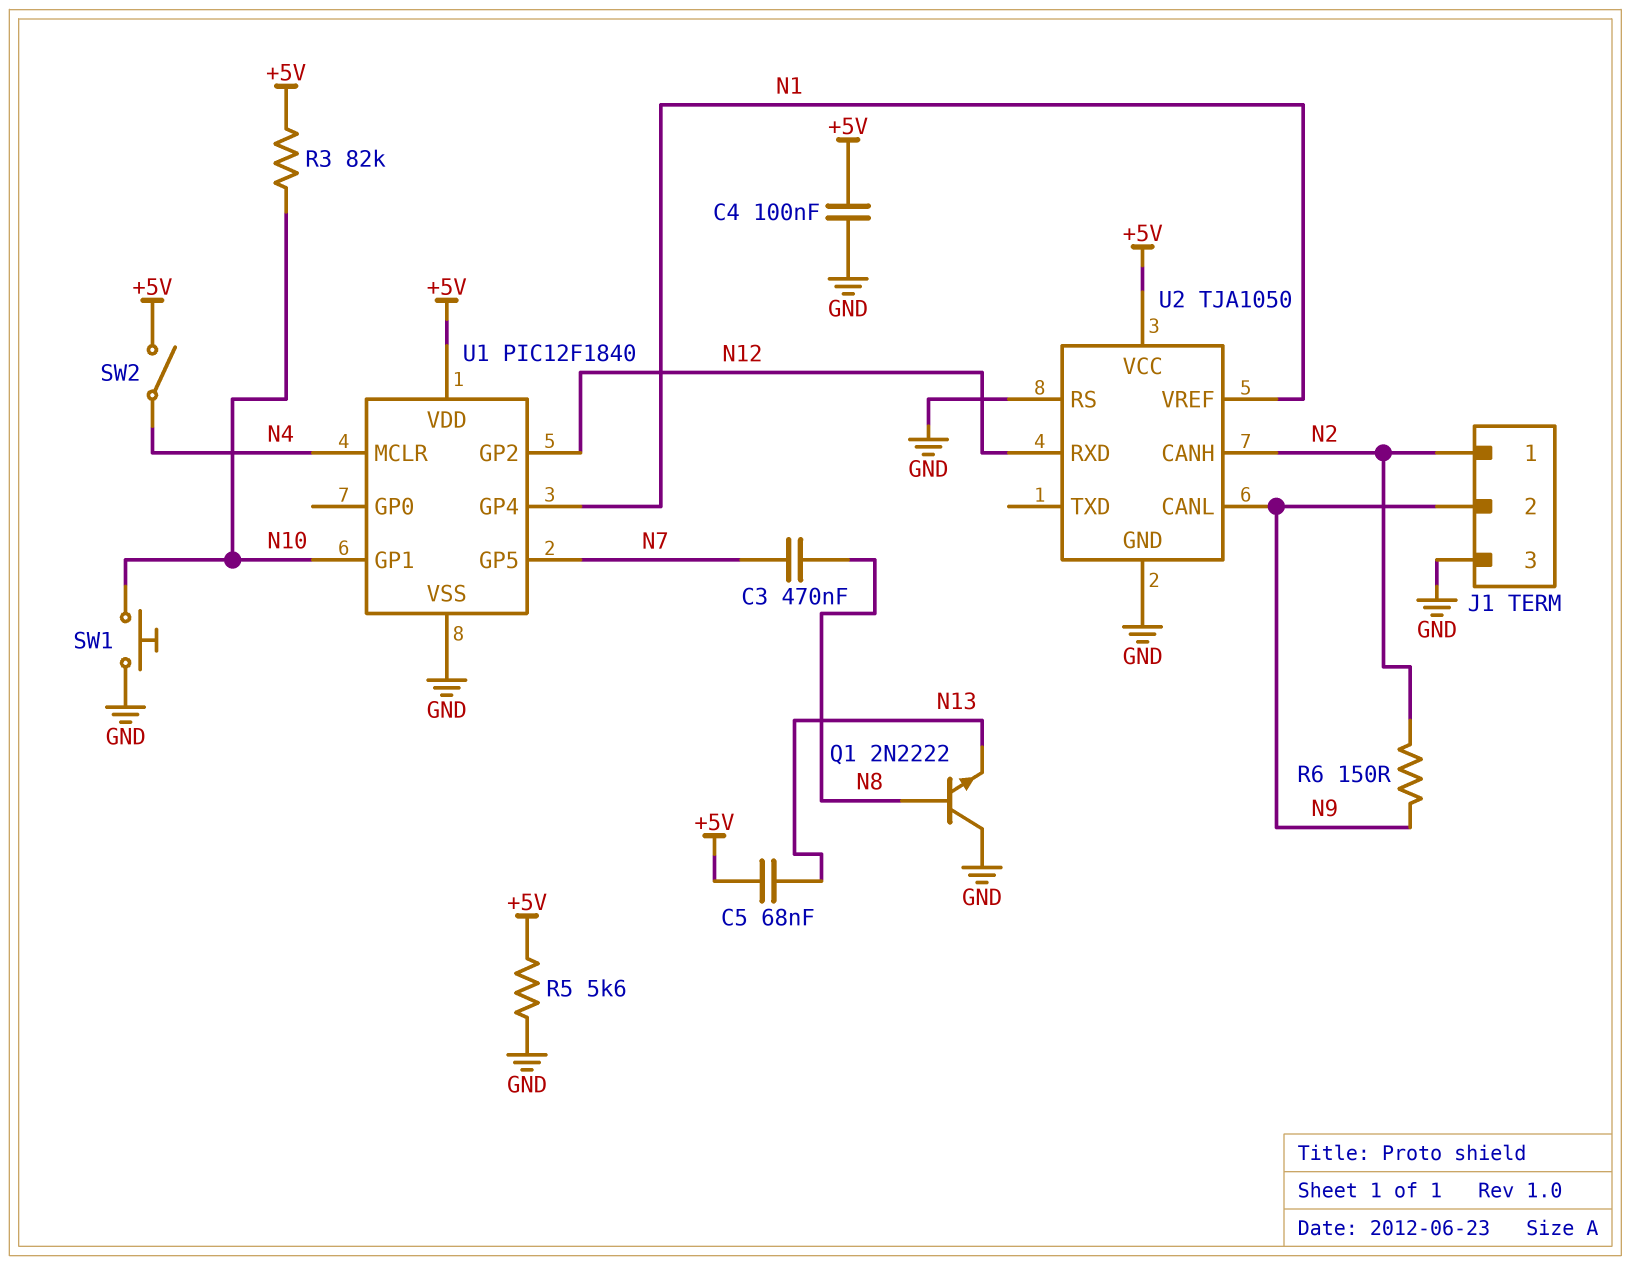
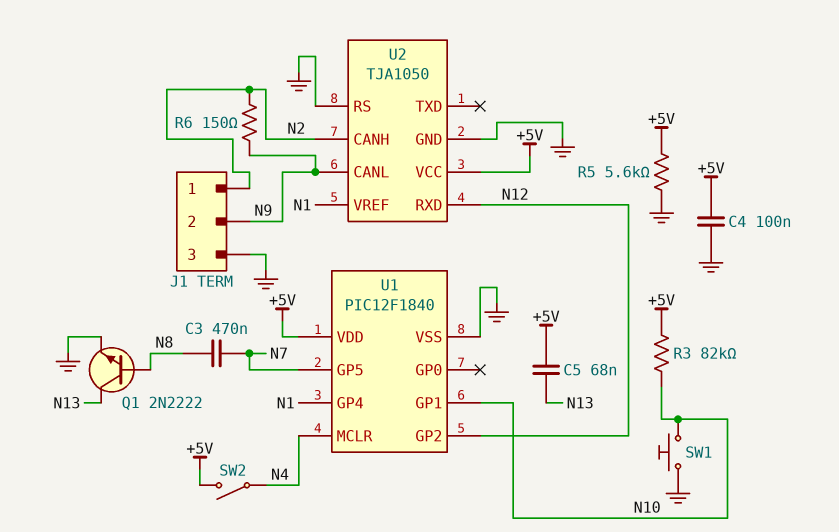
Q1: NPN 2N2222 (B N8, C GND, E N13) -> NPN 2N2222 (B N8, C N13, E GND)

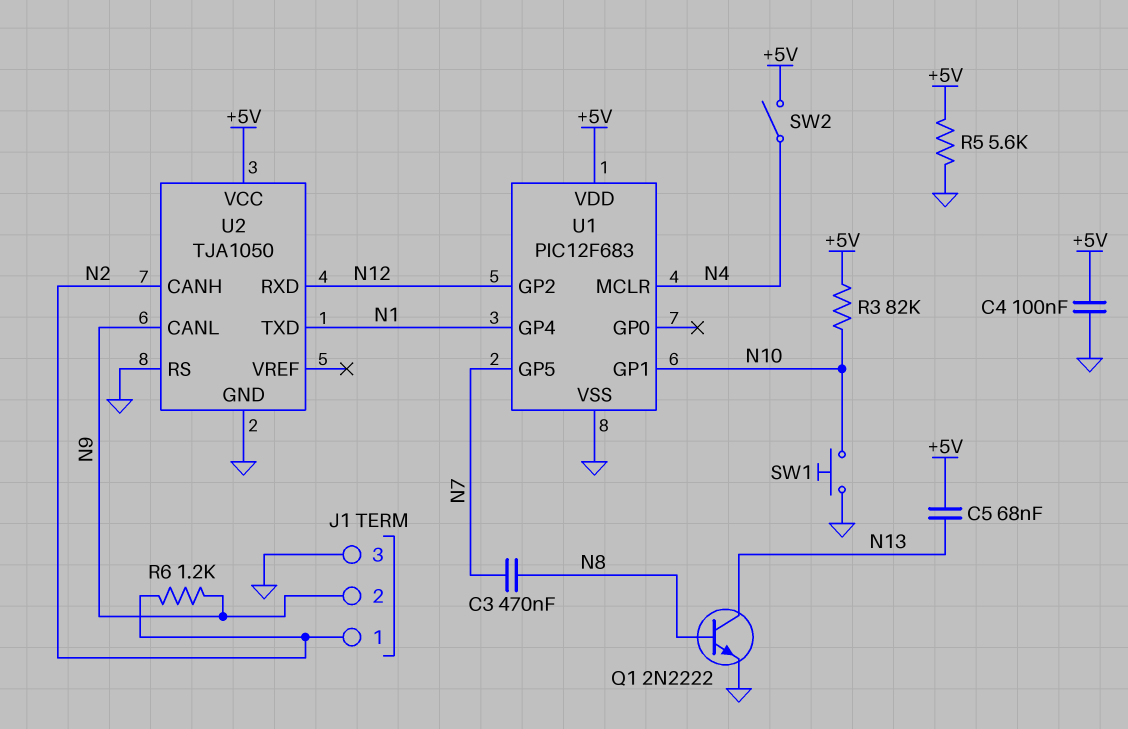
R6: 150 (N2, N9) -> 1.2k (N2, N9)
U1: PIC12F1840 -> PIC12F683
U2 pin TXD: none -> N1
U2 pin VREF: N1 -> none

